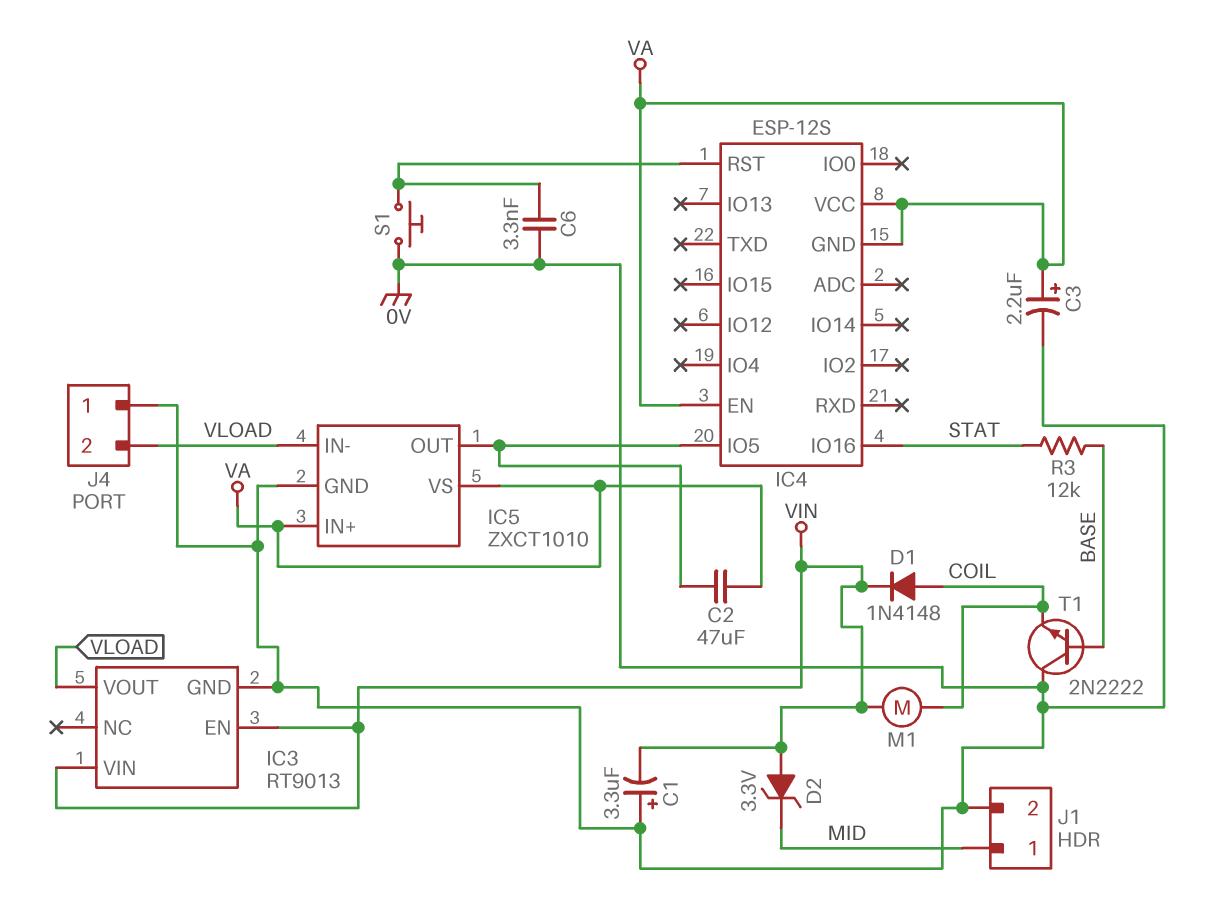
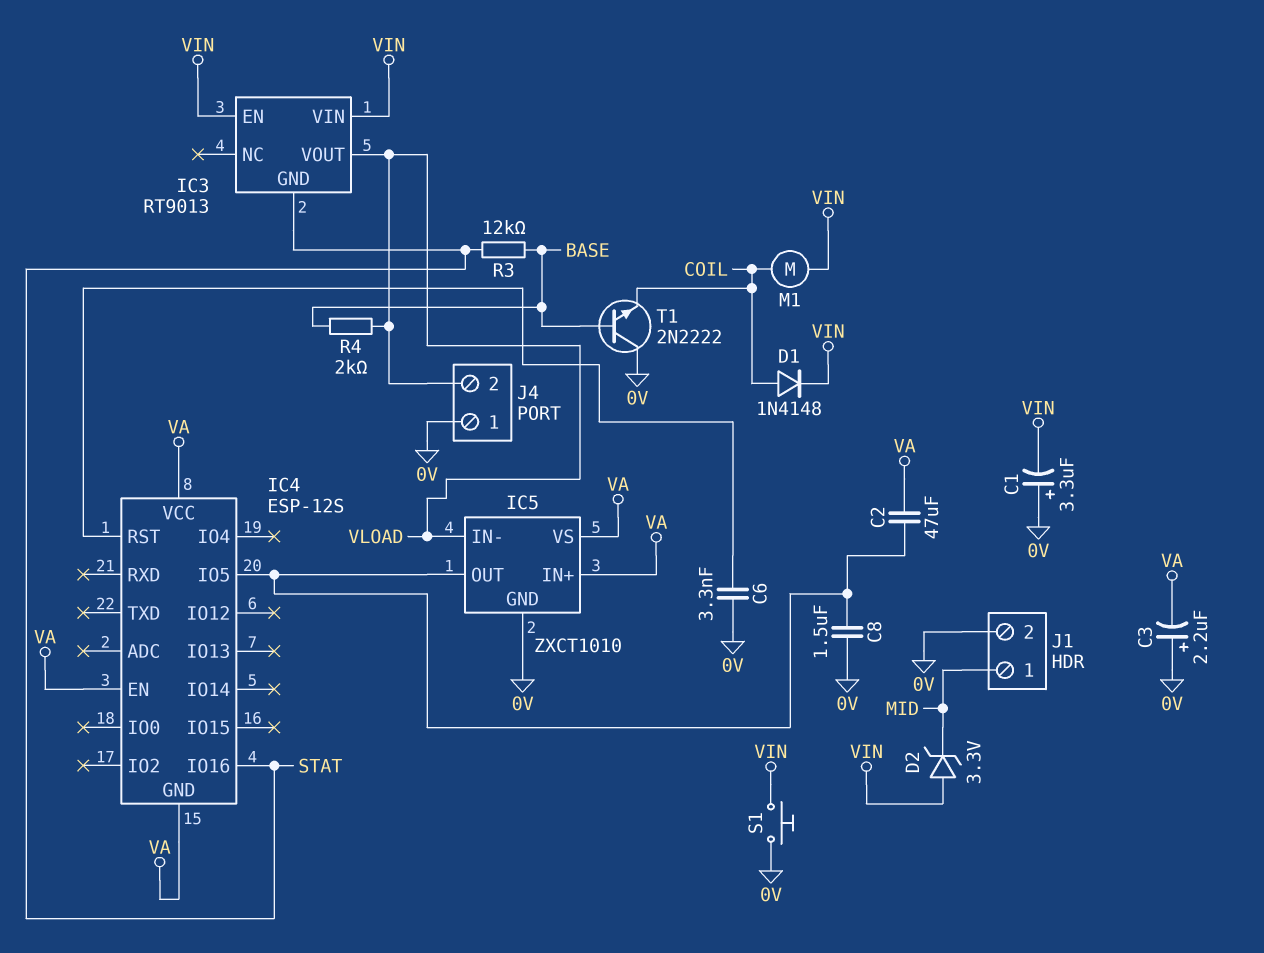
C3: 2.2uF (plus VA, minus 0V) -> 2.2uF (plus 0V, minus VA)
C8: none -> 1.5uF (0V, IC4/IO5)
IC3 pin GND: 0V -> STAT
R4: none -> 2k (BASE, VLOAD)
S1: button (0V, IC4/RST) -> button (0V, VIN)

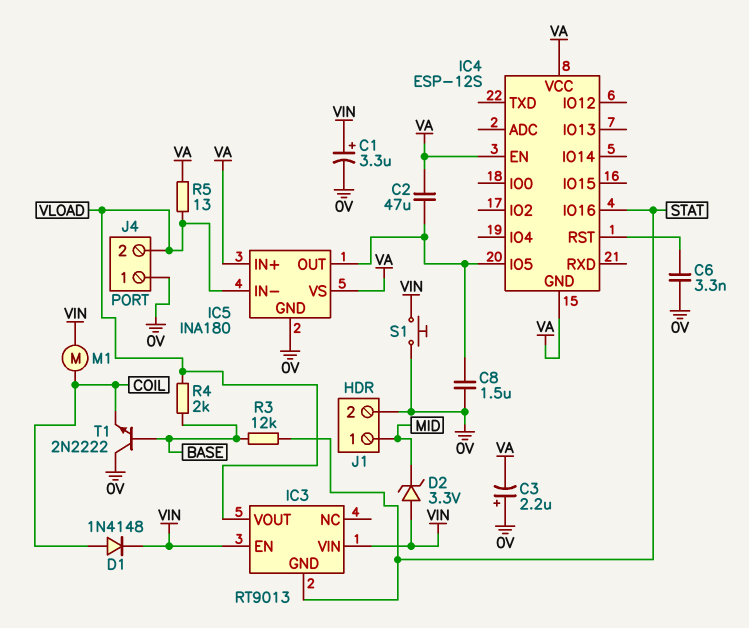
C1: 3.3uF (plus 0V, minus VIN) -> 3.3uF (plus VIN, minus 0V)
IC5: ZXCT1010 -> INA180
R5: none -> 13 (VA, VLOAD)

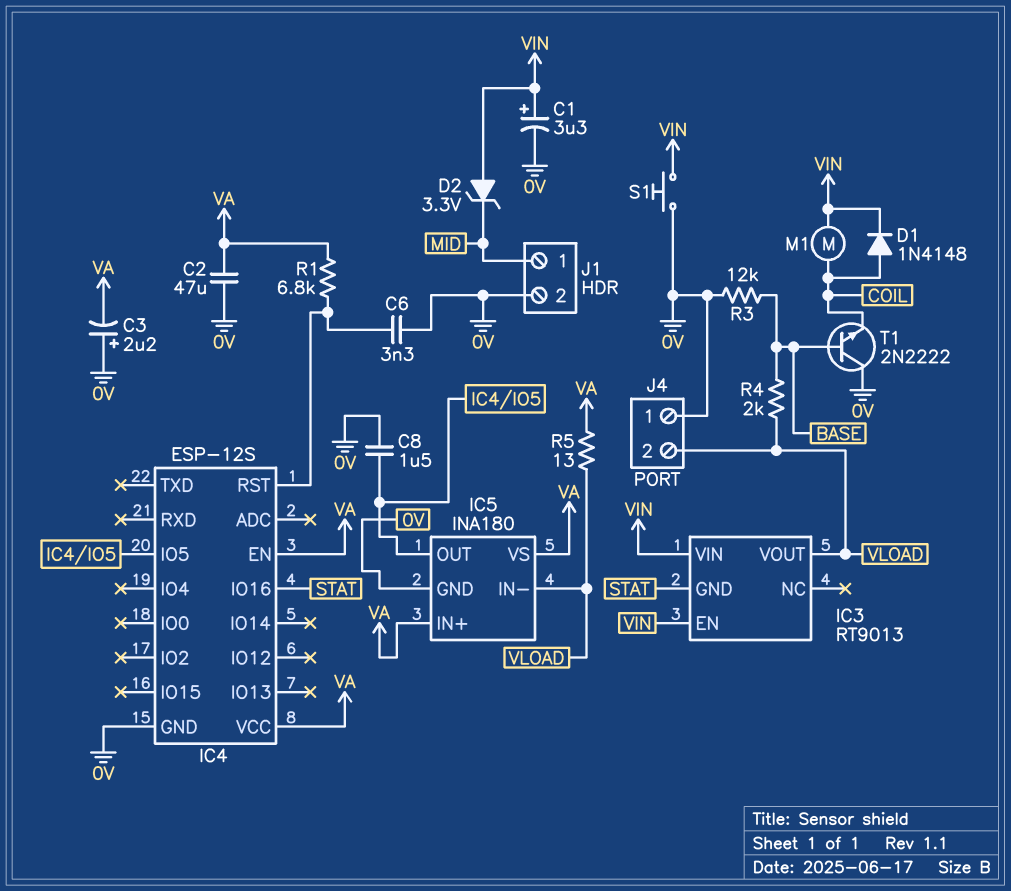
C2: 47uF (IC4/IO5, VA) -> 47uF (0V, VA)
IC4 pin GND: VA -> 0V
R1: none -> 6.8k (IC4/RST, VA)
R3: 12k (BASE, STAT) -> 12k (0V, BASE)

